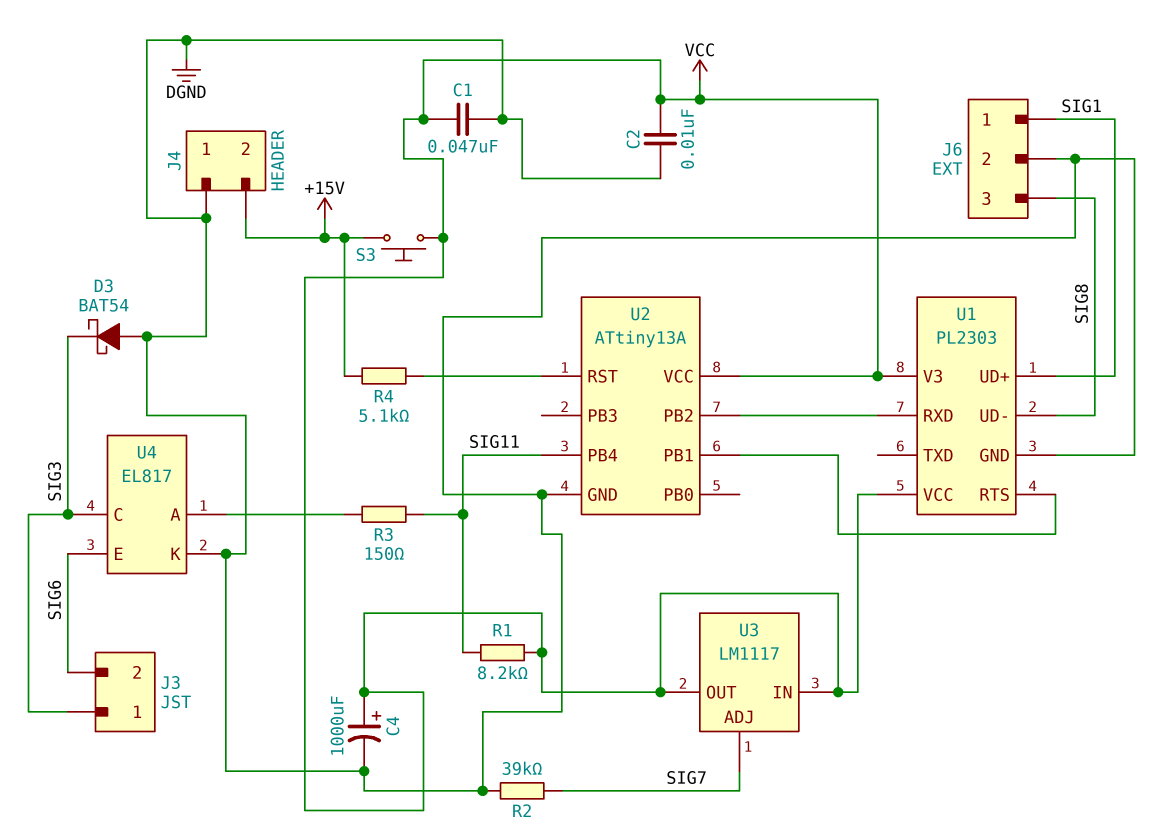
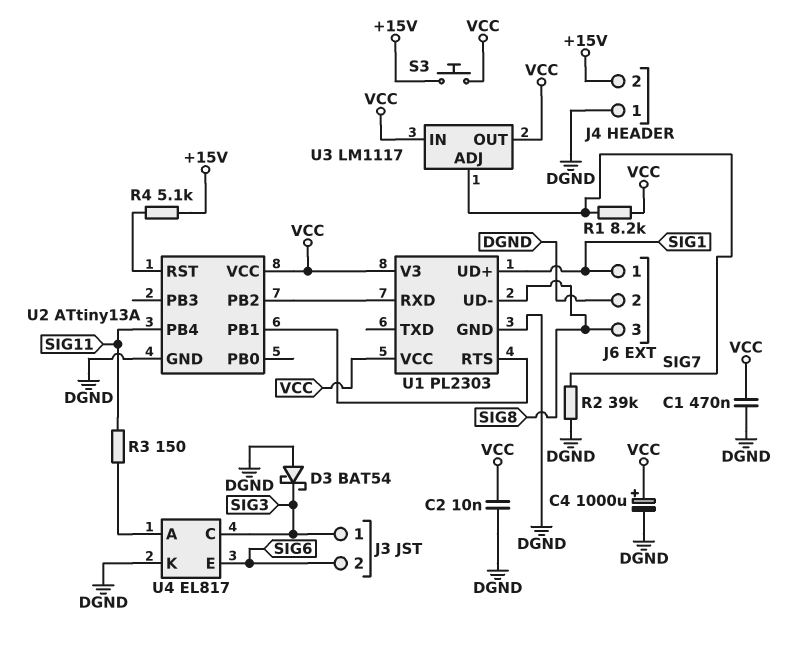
C1: 47nF (DGND, VCC) -> 470nF (DGND, VCC)
R1: 8.2k (SIG11, VCC) -> 8.2k (SIG7, VCC)

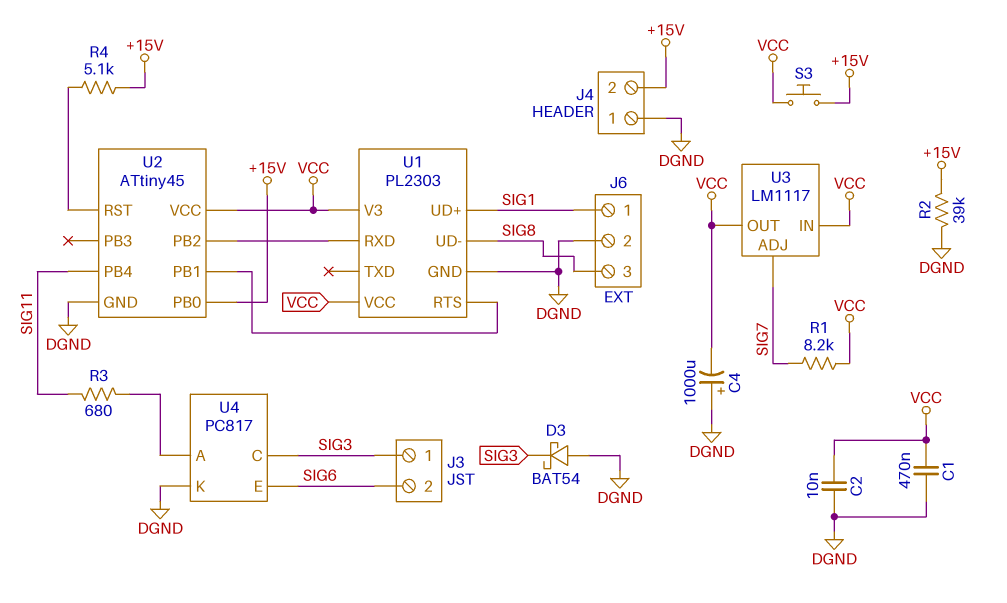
C4: 1000uF (plus VCC, minus DGND) -> 1000uF (plus DGND, minus VCC)
R2: 39k (DGND, SIG7) -> 39k (+15V, DGND)
R3: 150 (SIG11, U4/A) -> 680 (SIG11, U4/A)
U2: ATtiny13A -> ATtiny45
U2 pin PB0: none -> +15V
U4: EL817 -> PC817

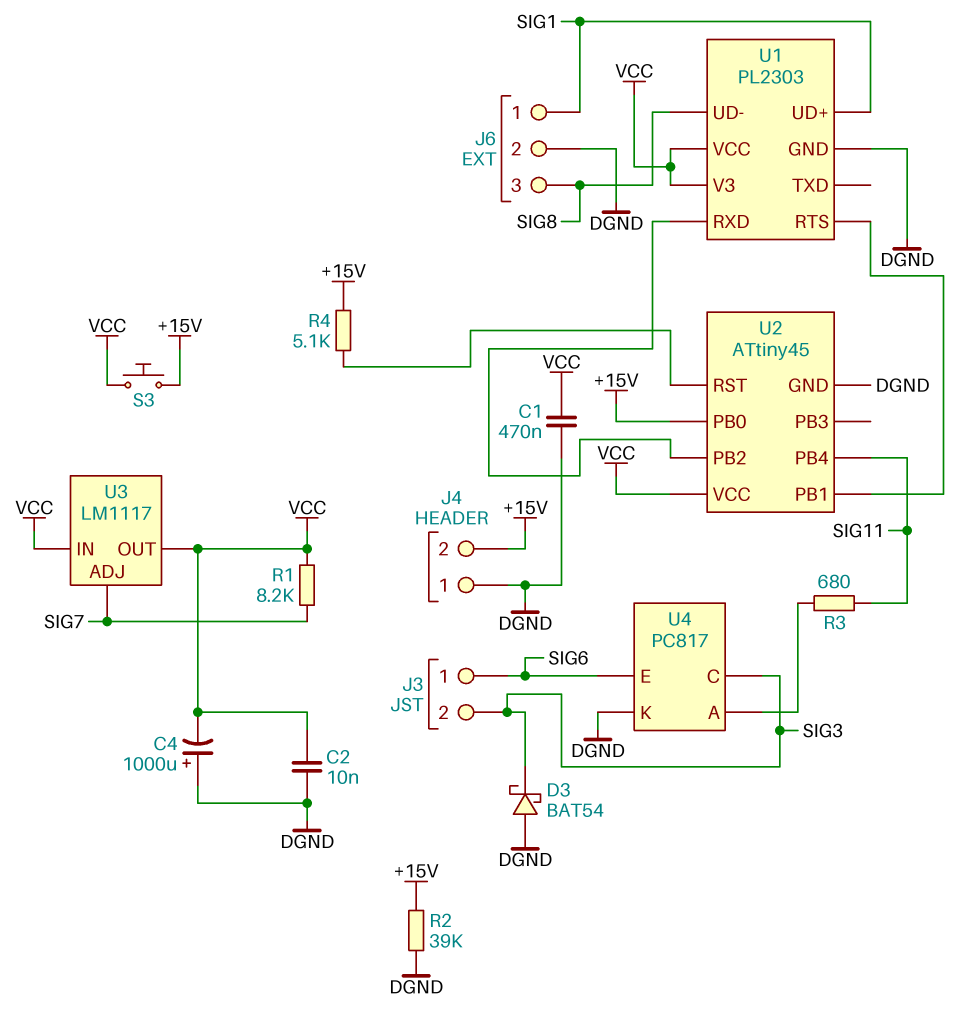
J3 pin 1: SIG3 -> SIG6
J3 pin 2: SIG6 -> SIG3

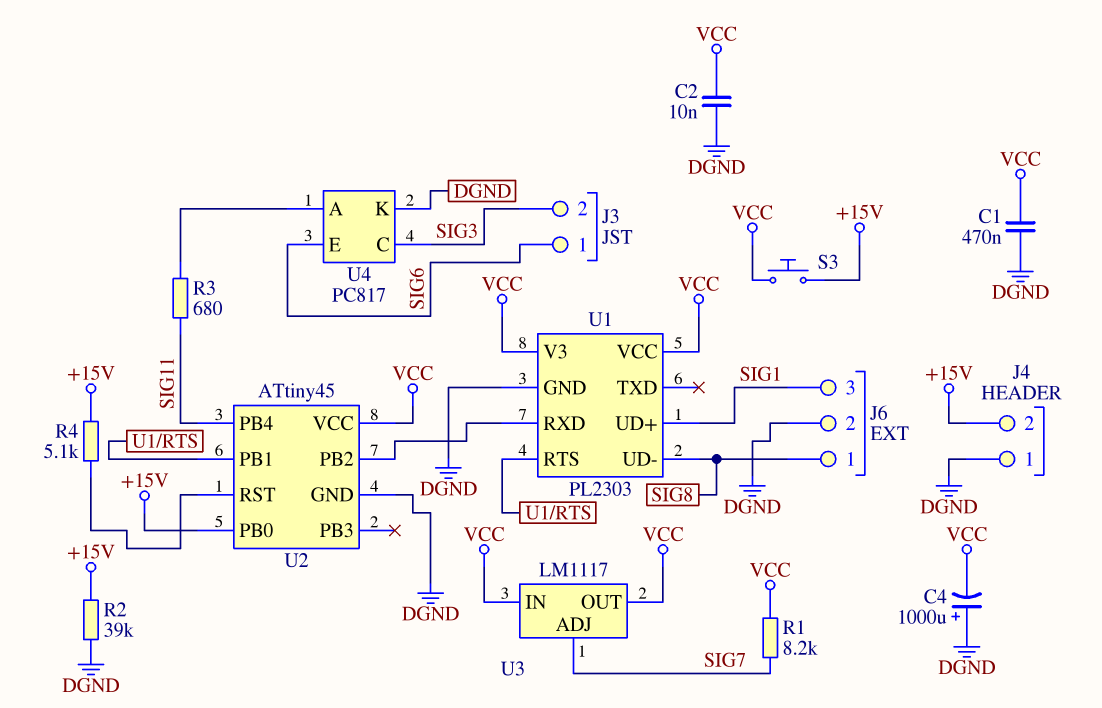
D3: schottky BAT54 (A DGND, K SIG3) -> none
J6 pin 1: SIG1 -> SIG8
J6 pin 3: SIG8 -> SIG1

